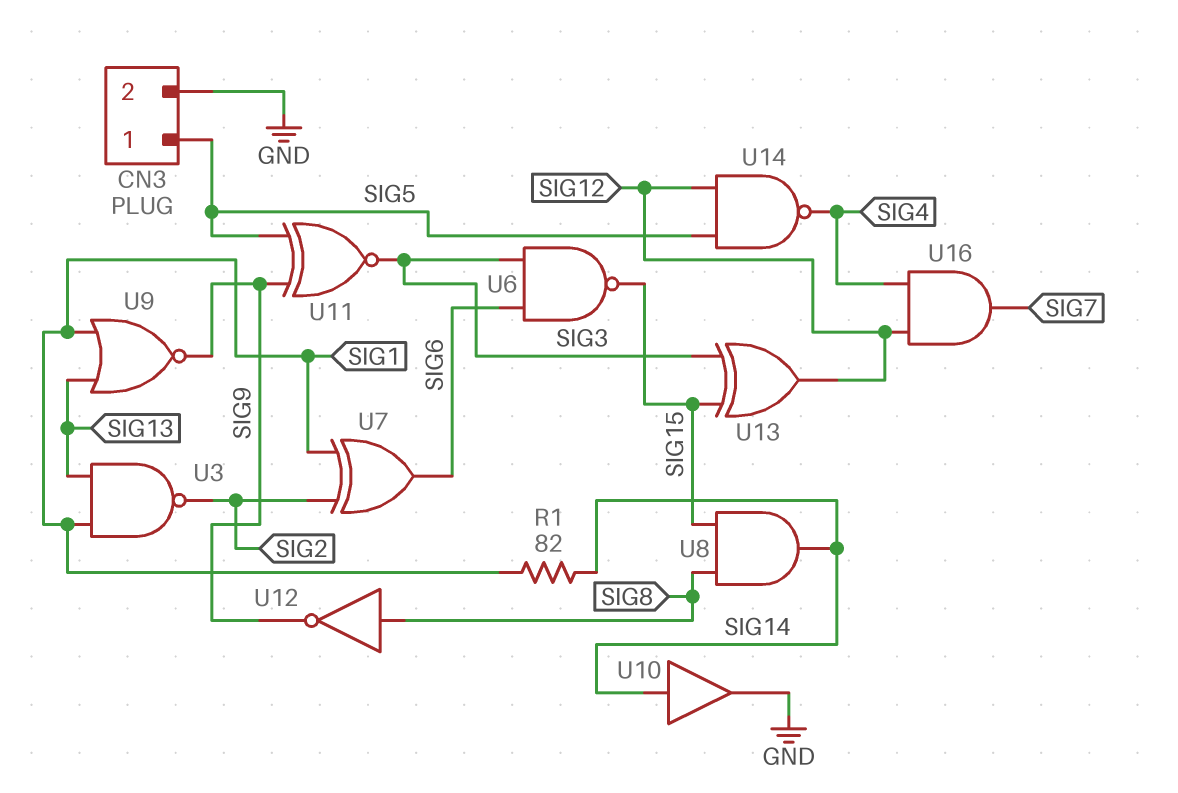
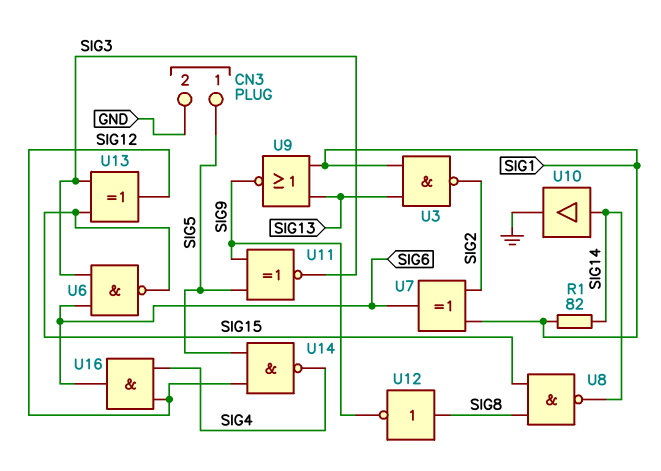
U8: AND (in SIG8, in SIG15, out SIG14) -> NAND (in SIG8, in SIG15, out SIG14)
U16: AND (in SIG4, in SIG12, out SIG7) -> AND (in SIG4, in SIG12, out SIG6)

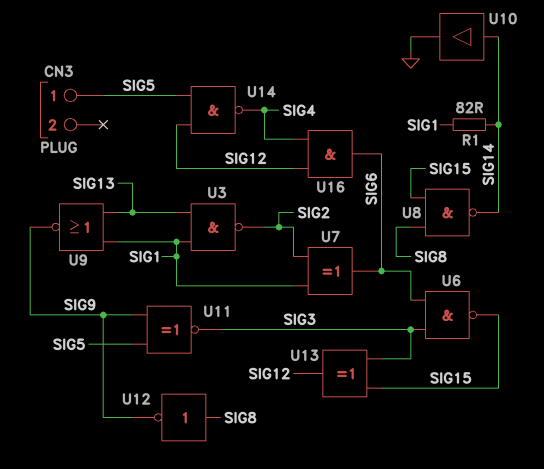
CN3 pin 2: GND -> none

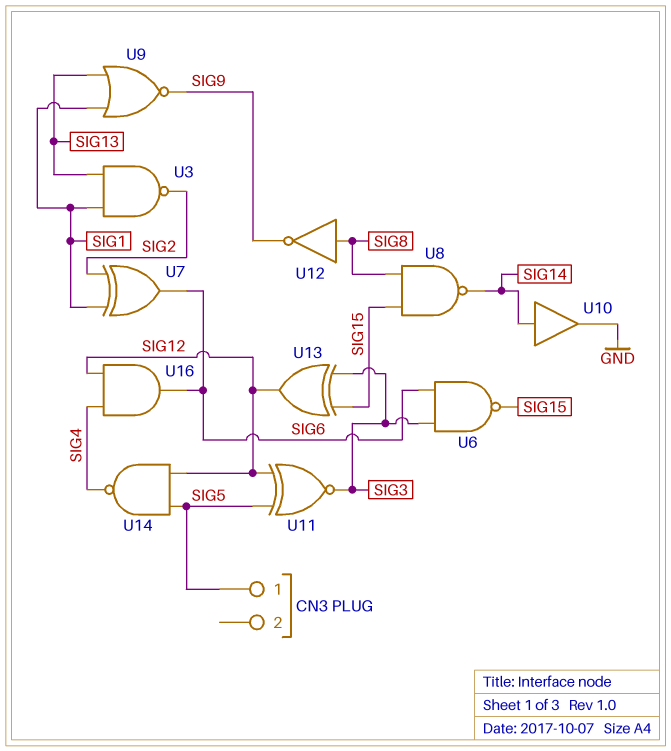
R1: 82 (SIG1, SIG14) -> none
U11: XNOR (in SIG5, in SIG9, out SIG3) -> XNOR (in SIG5, in SIG12, out SIG3)

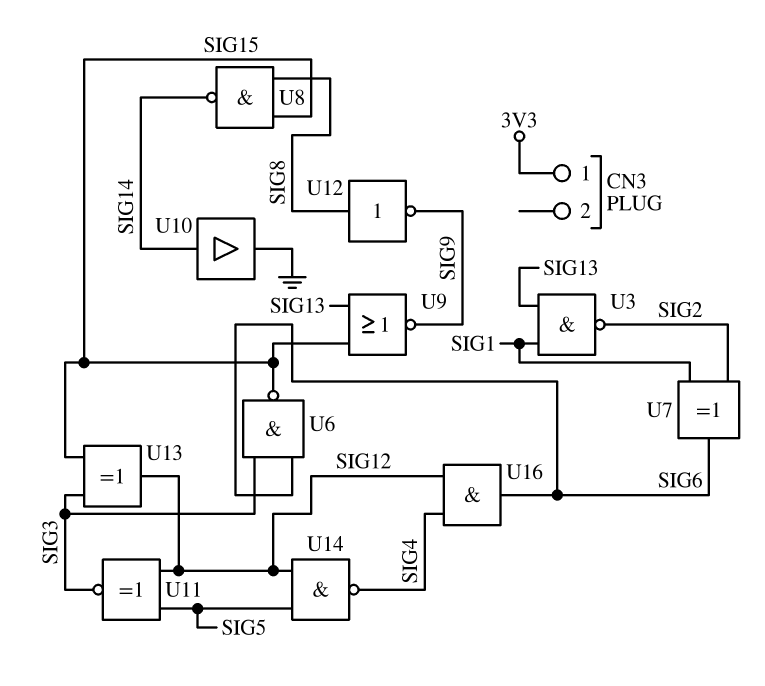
CN3 pin 1: SIG5 -> 3V3
U9: NOR (in SIG1, in SIG13, out SIG9) -> NOR (in SIG13, in SIG15, out SIG9)

